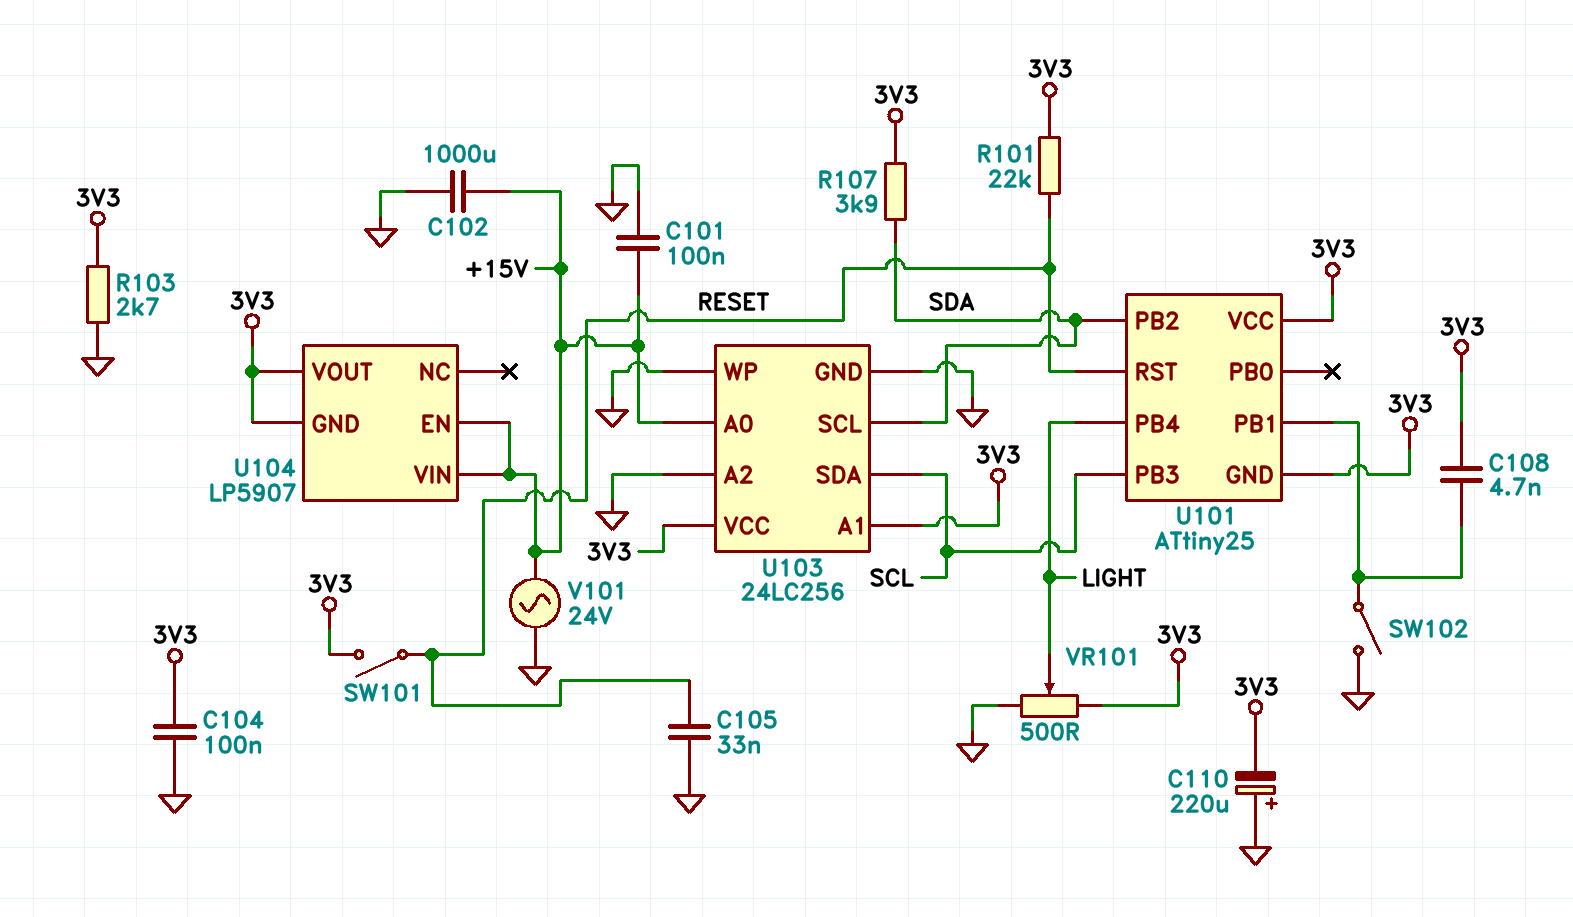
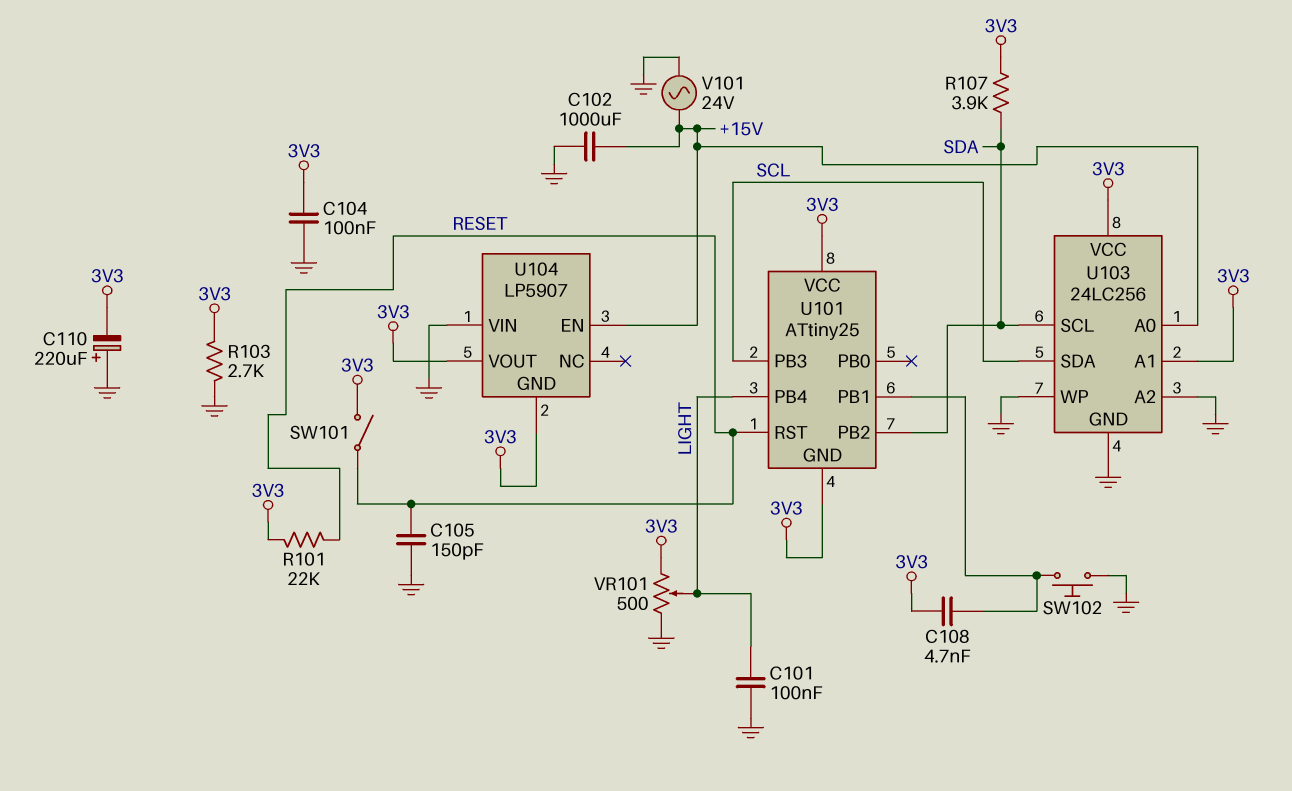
C101: 100nF (+15V, GND) -> 100nF (GND, LIGHT)
C105: 33nF (GND, RESET) -> 150pF (GND, RESET)
SW102: switch (GND, U101/PB1) -> button (GND, U101/PB1)
U104 pin VIN: +15V -> GND

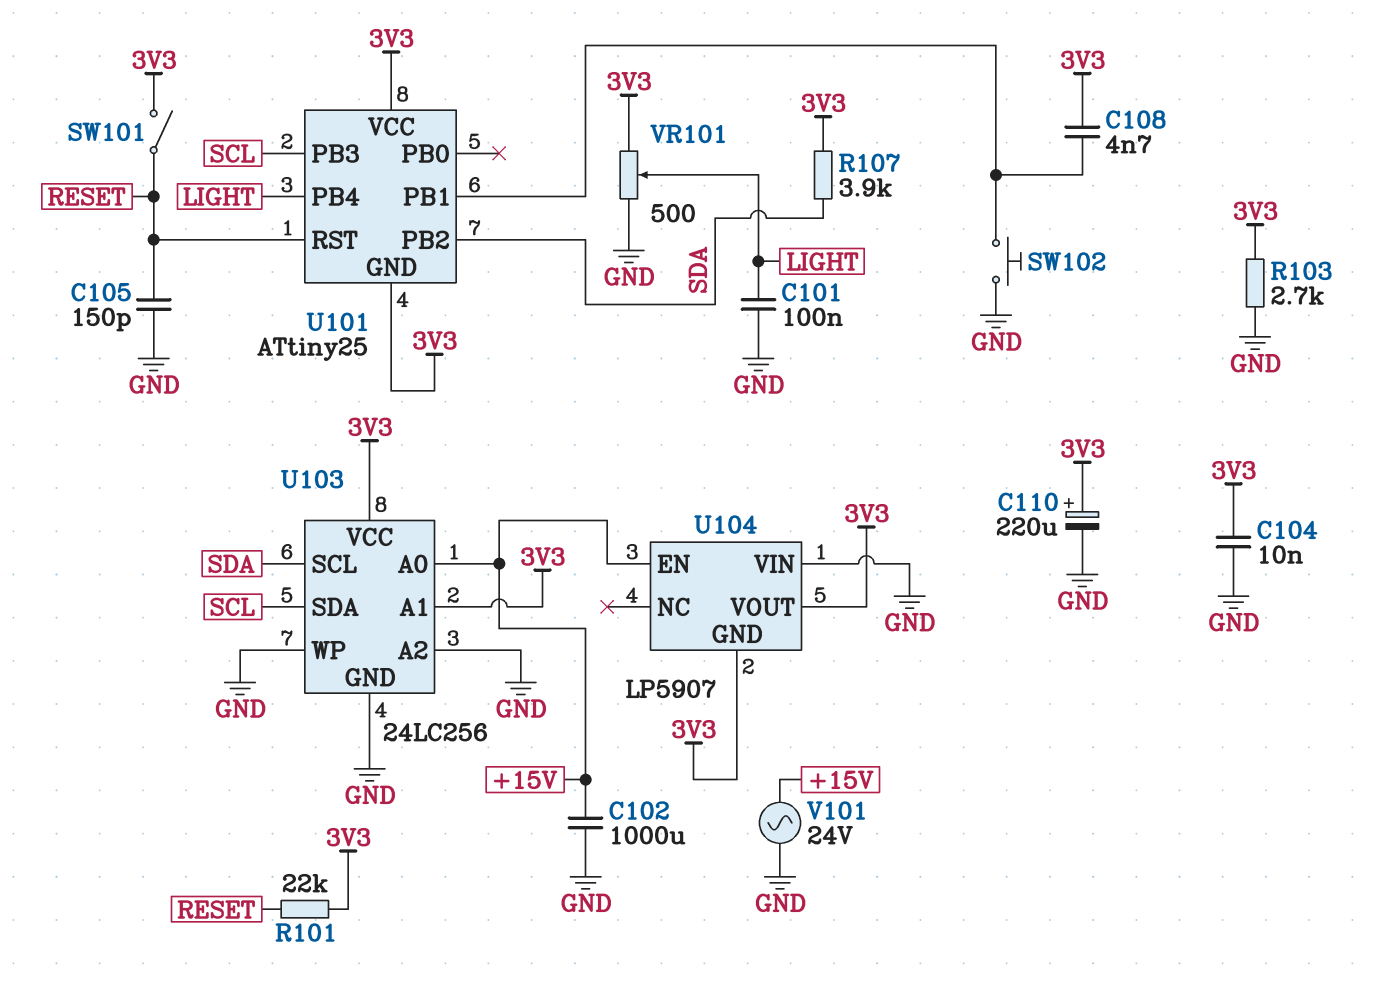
C104: 100nF (3V3, GND) -> 10nF (3V3, GND)
C110: 220uF (plus GND, minus 3V3) -> 220uF (plus 3V3, minus GND)

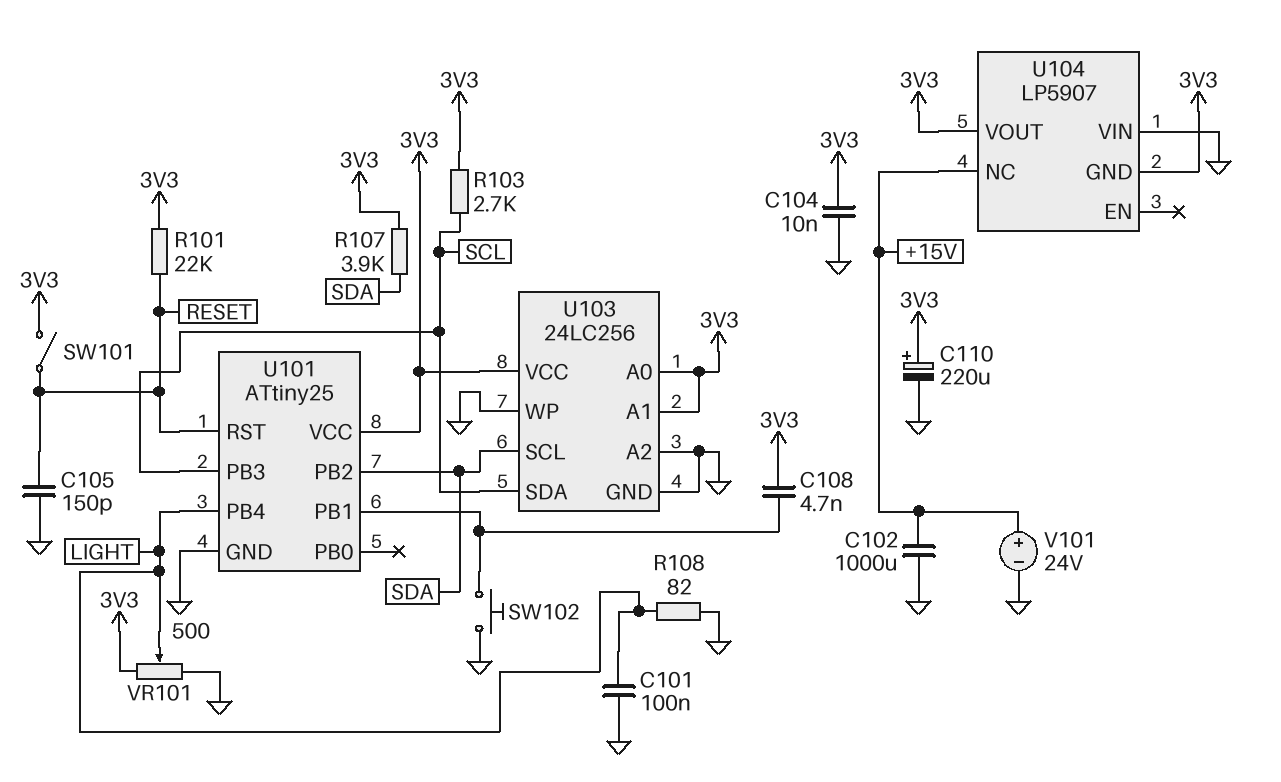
R103: 2.7k (3V3, GND) -> 2.7k (3V3, SCL)
R108: none -> 82 (GND, LIGHT)
U101 pin GND: 3V3 -> GND
U103 pin A0: +15V -> 3V3
U104 pin EN: +15V -> none
U104 pin NC: none -> +15V
V101: AC 24V (+15V, GND) -> 24V (plus +15V, minus GND)

